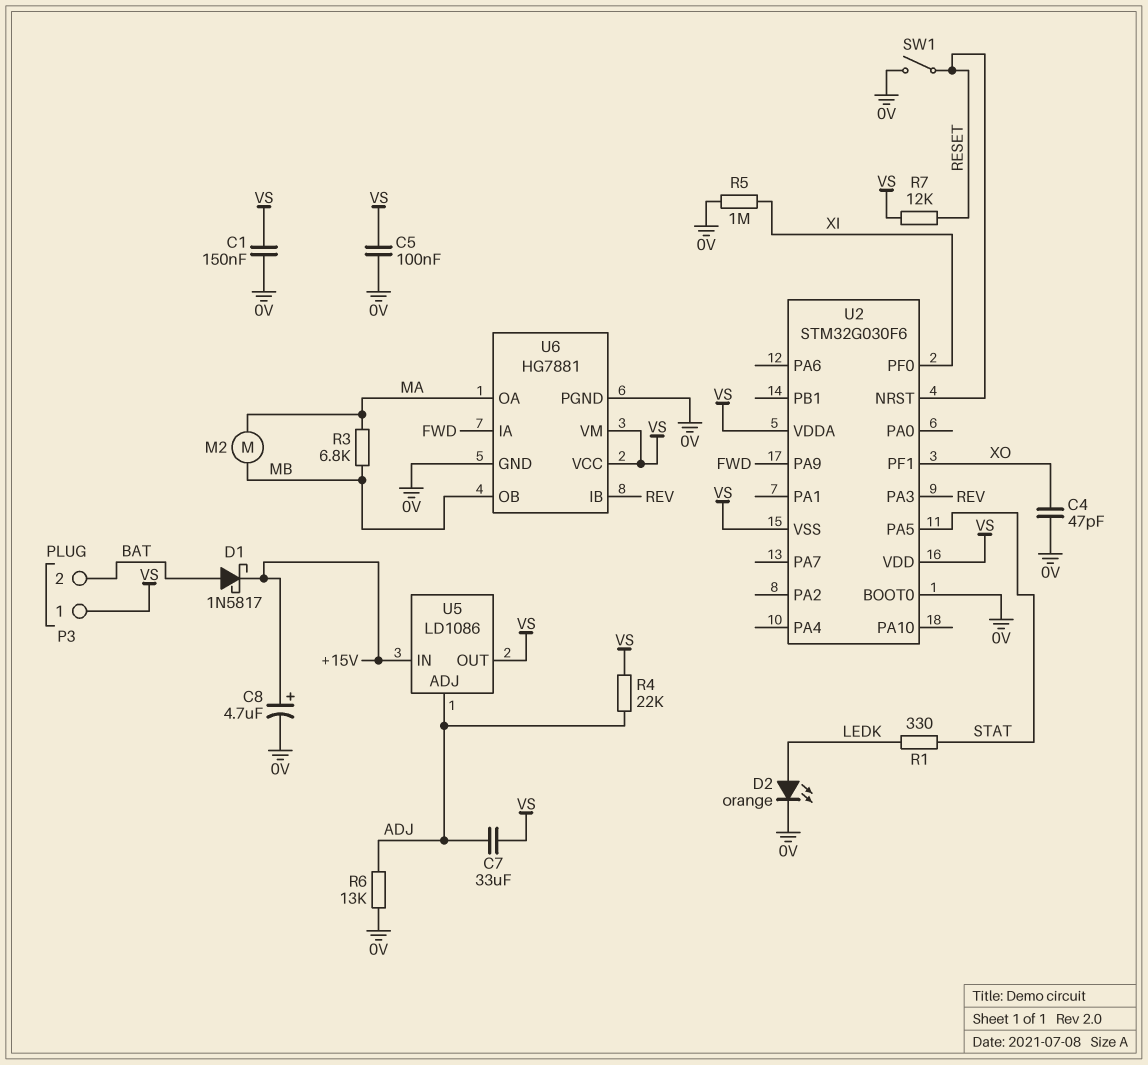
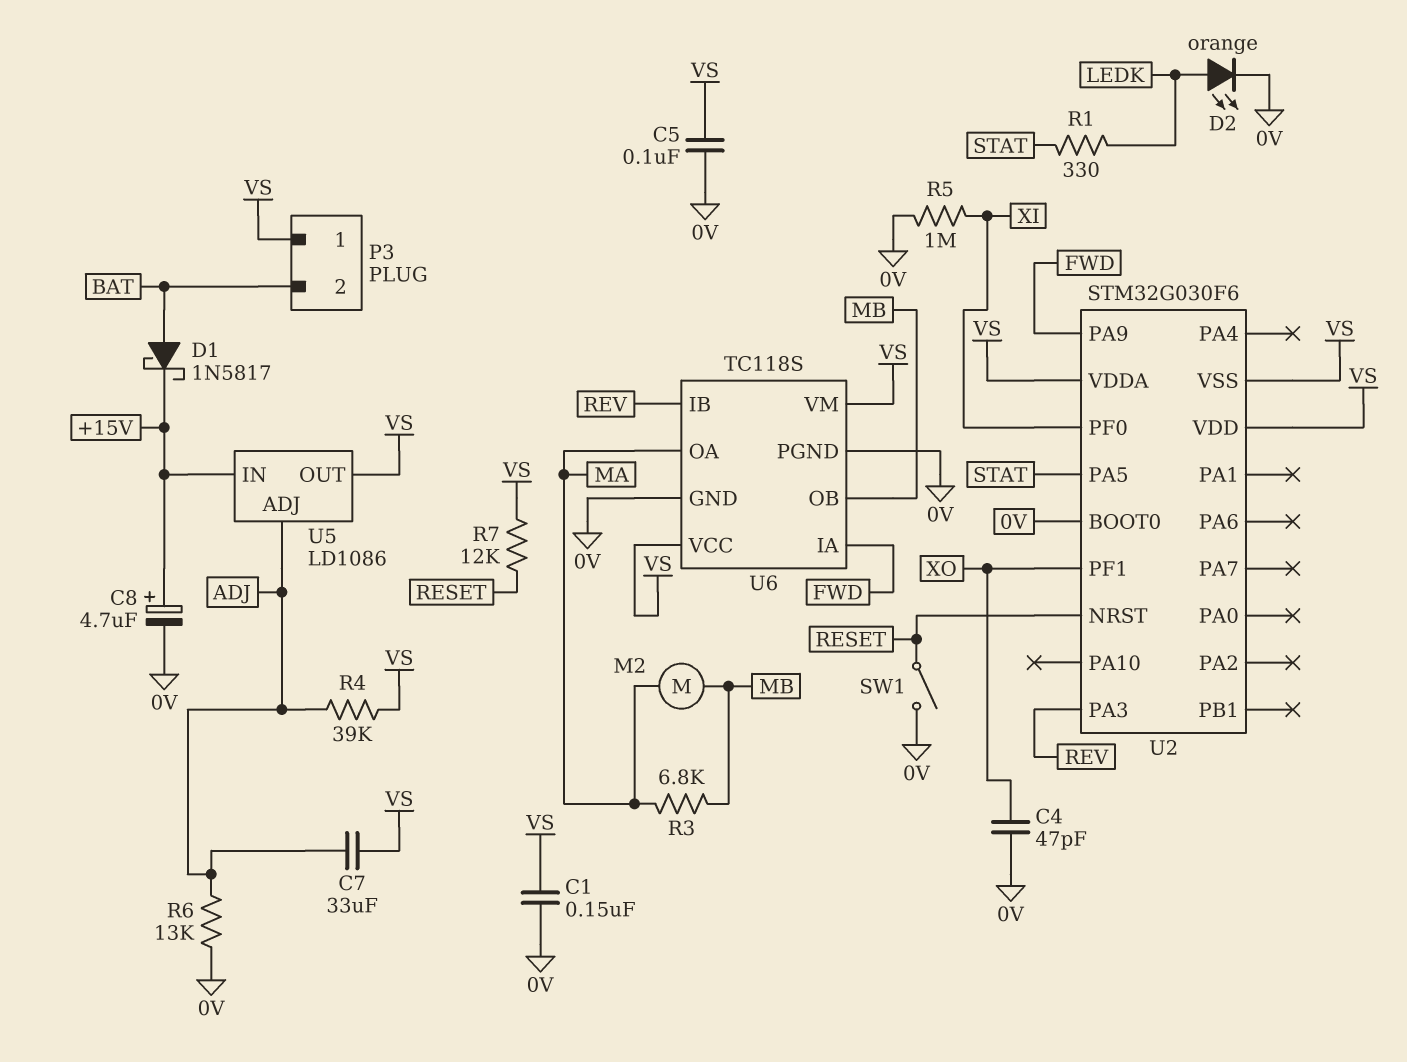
R4: 22k (ADJ, VS) -> 39k (ADJ, VS)
U6: HG7881 -> TC118S

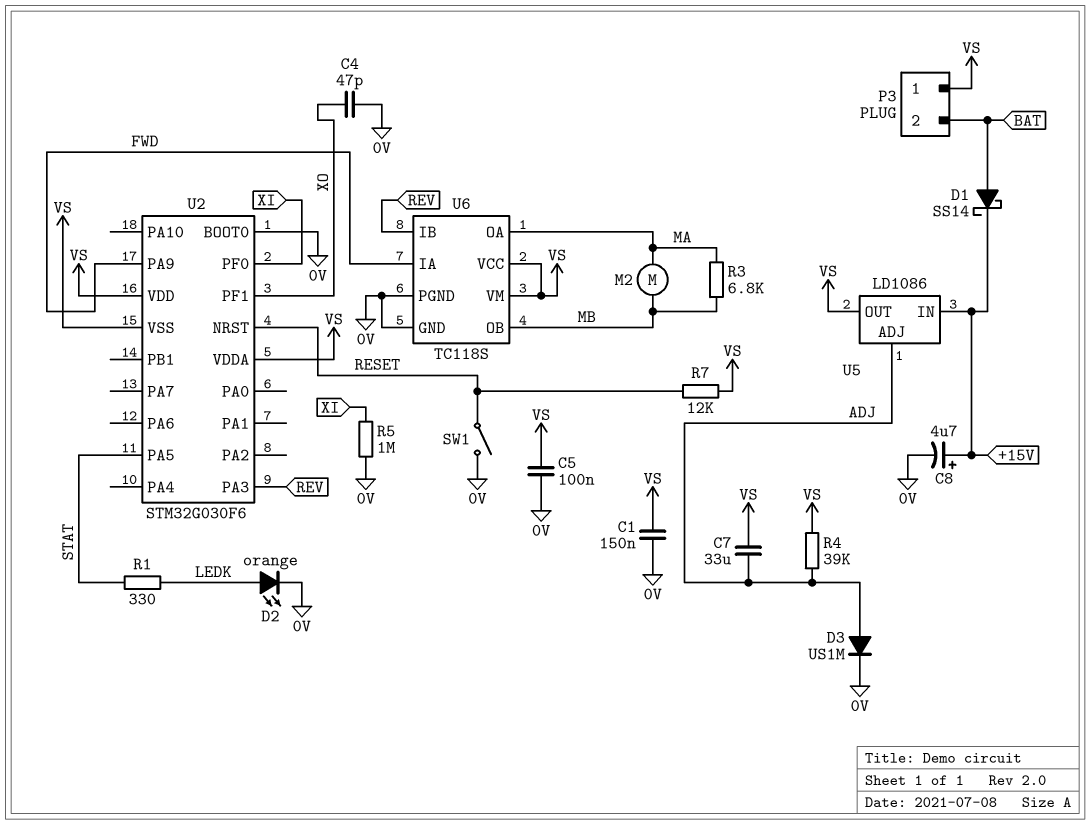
D1: schottky 1N5817 (A BAT, K +15V) -> schottky SS14 (A BAT, K +15V)
D3: none -> diode US1M (A ADJ, K 0V)
R6: 13k (0V, ADJ) -> none

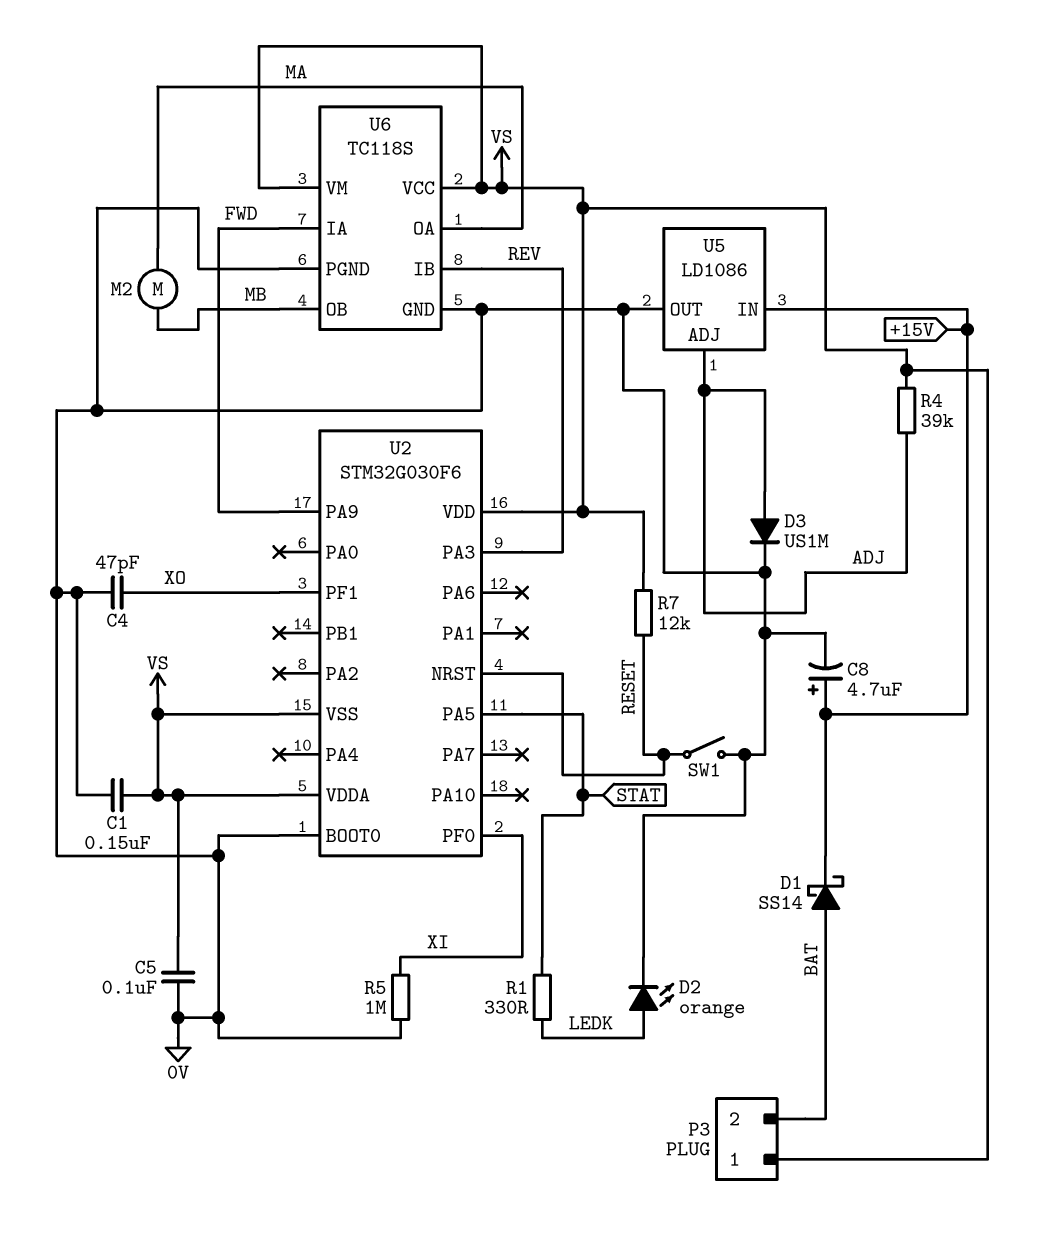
C7: 33uF (ADJ, VS) -> none
R3: 6.8k (MA, MB) -> none
U5 pin OUT: VS -> 0V

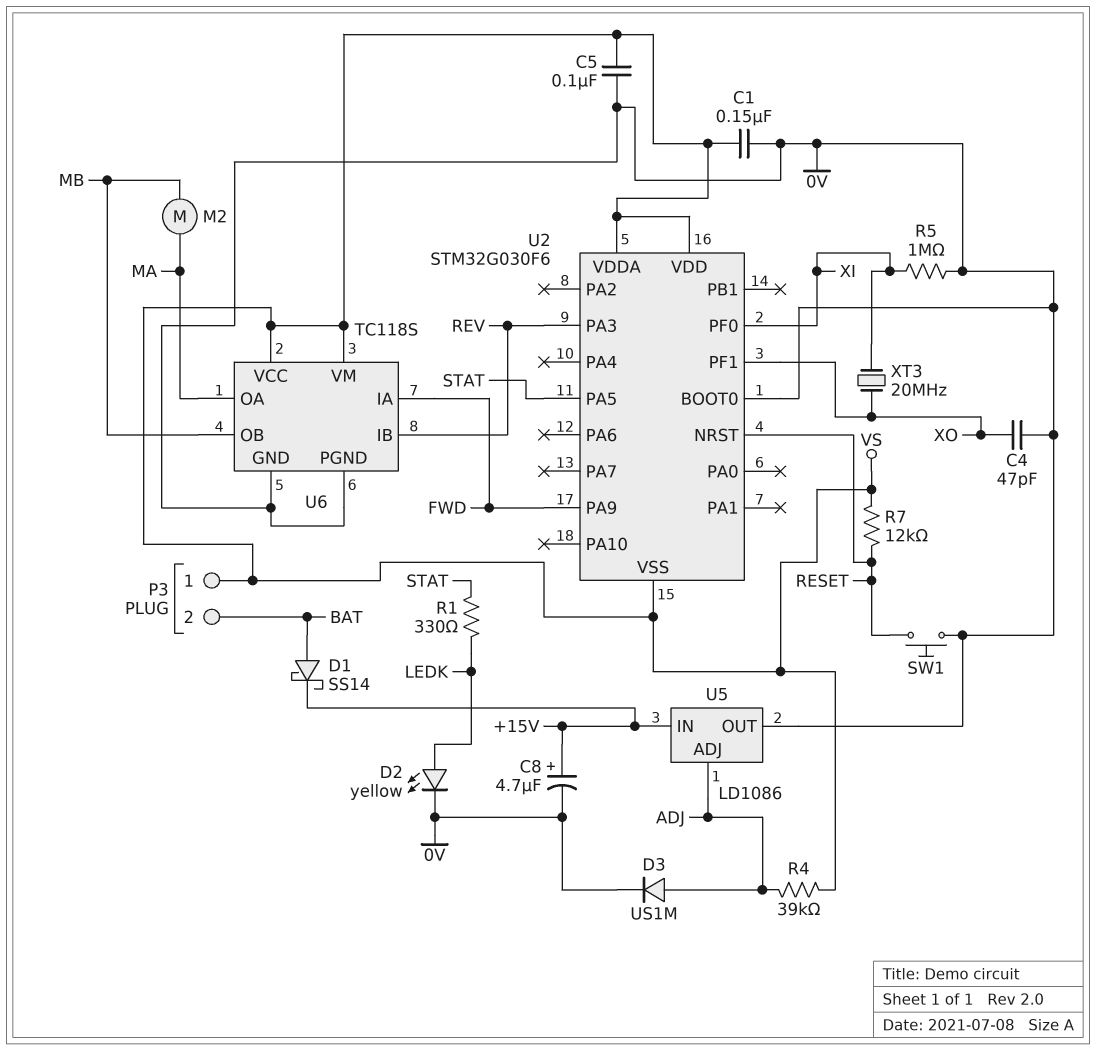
D2: LED orange (A LEDK, K 0V) -> LED yellow (A LEDK, K 0V)
SW1: switch (0V, RESET) -> button (0V, RESET)
XT3: none -> 20MHz (XI, XO)

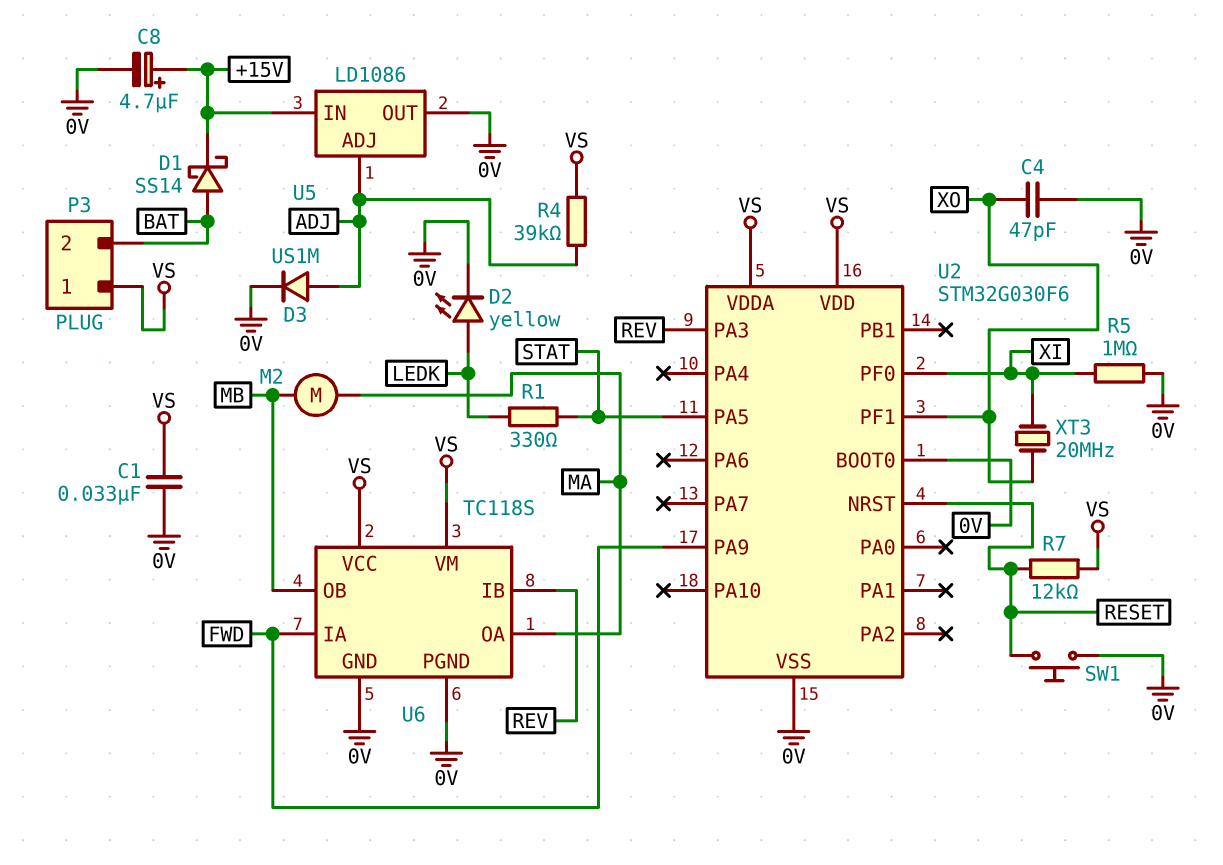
C1: 150nF (0V, VS) -> 33nF (0V, VS)
C5: 100nF (0V, VS) -> none
U2 pin VSS: VS -> 0V

